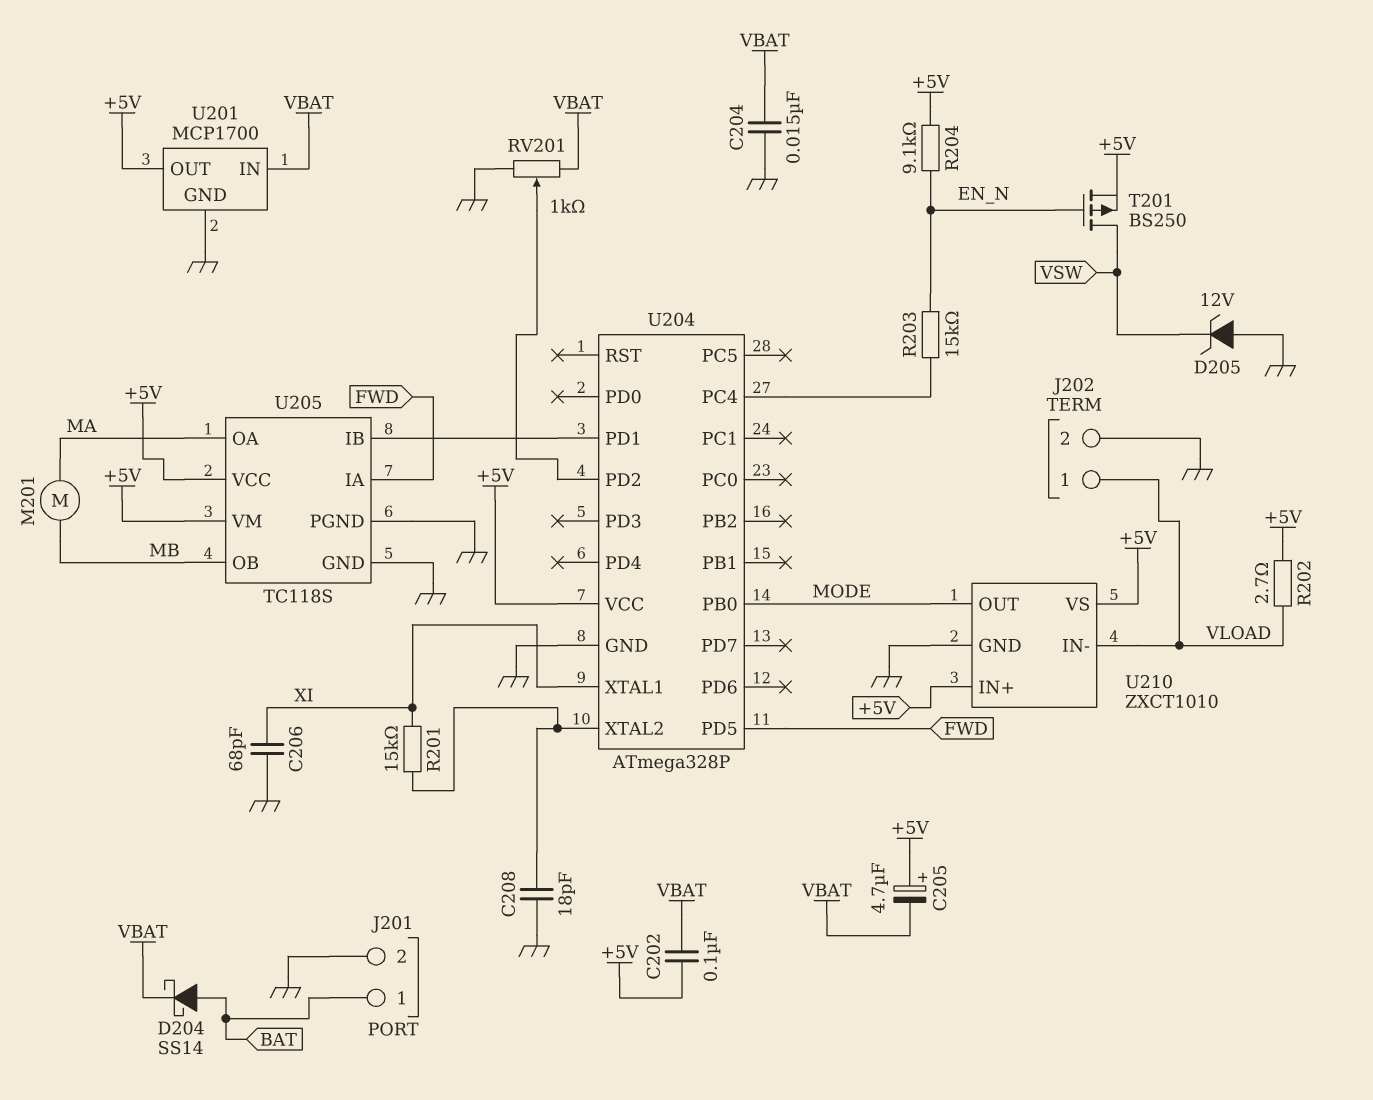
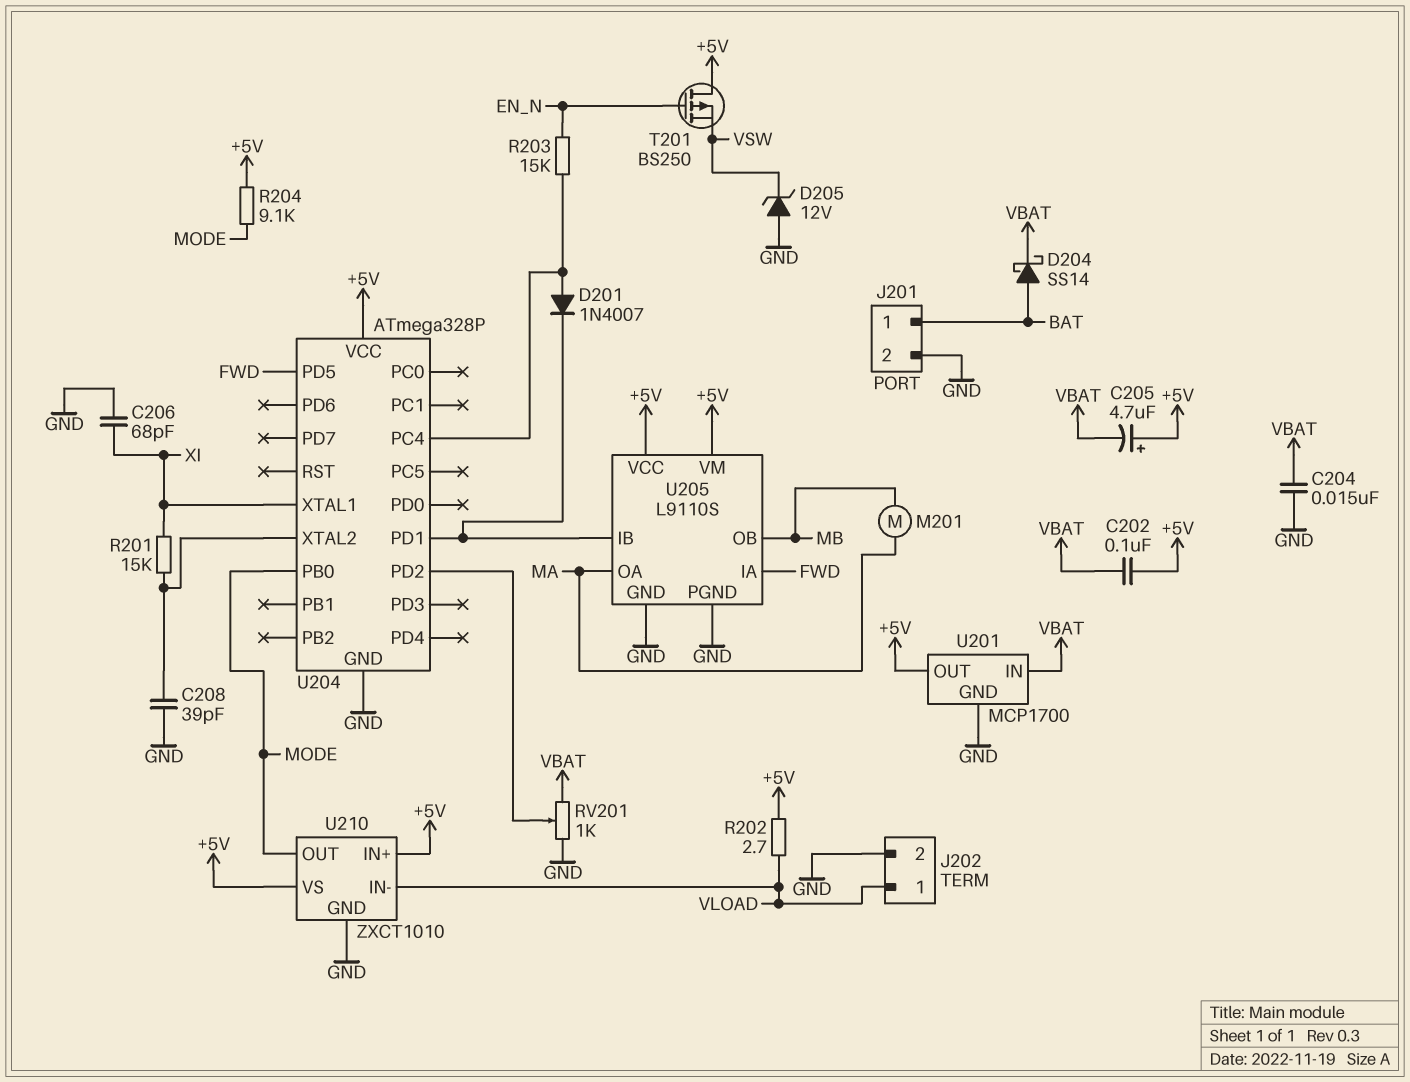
C208: 18pF (GND, U204/XTAL2) -> 39pF (GND, U204/XTAL2)
D201: none -> diode 1N4007 (A U204/PC4, K U204/PD1)
R204: 9.1k (+5V, EN_N) -> 9.1k (+5V, MODE)
T201: PMOS BS250 (G EN_N, D VSW, S +5V) -> PMOS BS250 (G EN_N, D +5V, S VSW)
U205: TC118S -> L9110S

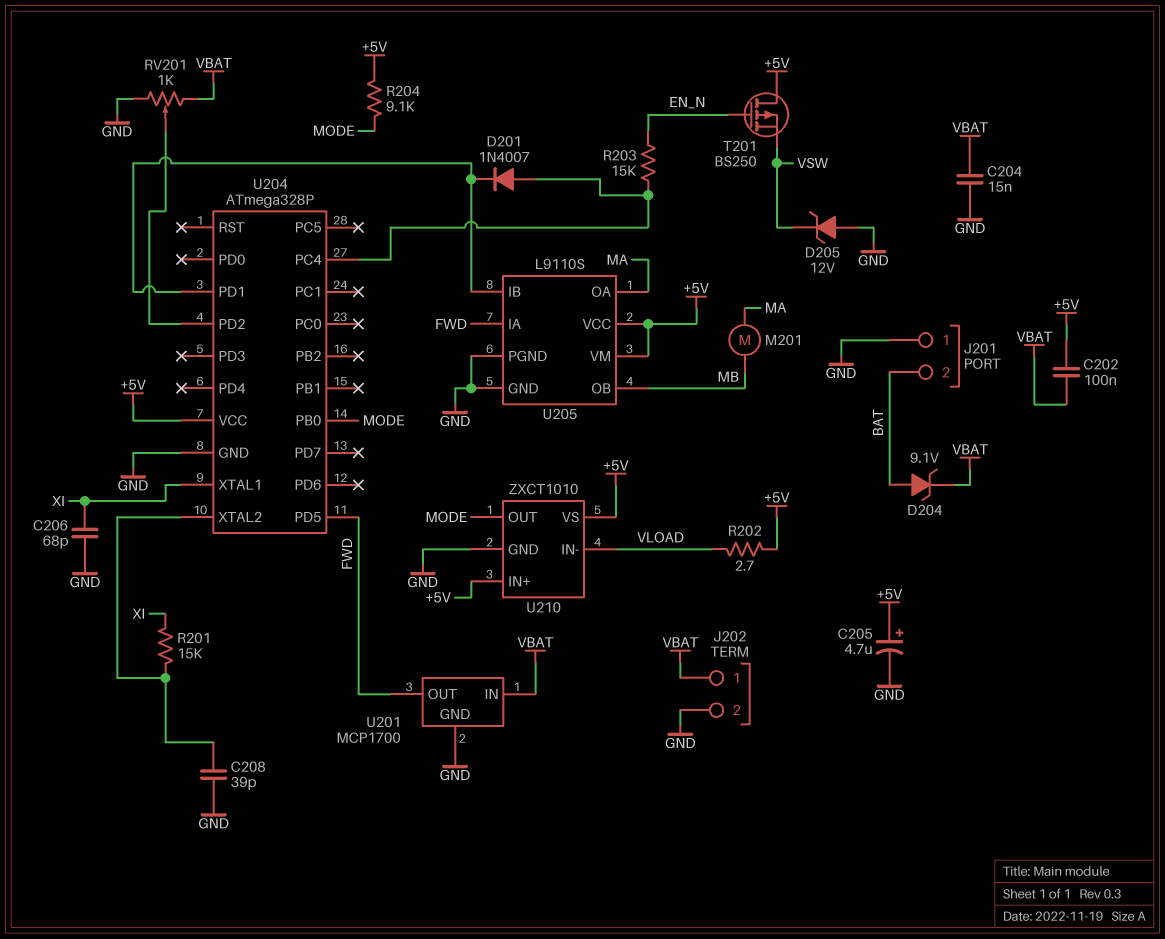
C205: 4.7uF (plus +5V, minus VBAT) -> 4.7uF (plus +5V, minus GND)
D204: schottky SS14 (A BAT, K VBAT) -> zener 9.1V (A BAT, K VBAT)
J201 pin 1: BAT -> GND
J201 pin 2: GND -> BAT
J202 pin 1: VLOAD -> VBAT
U201 pin OUT: +5V -> FWD

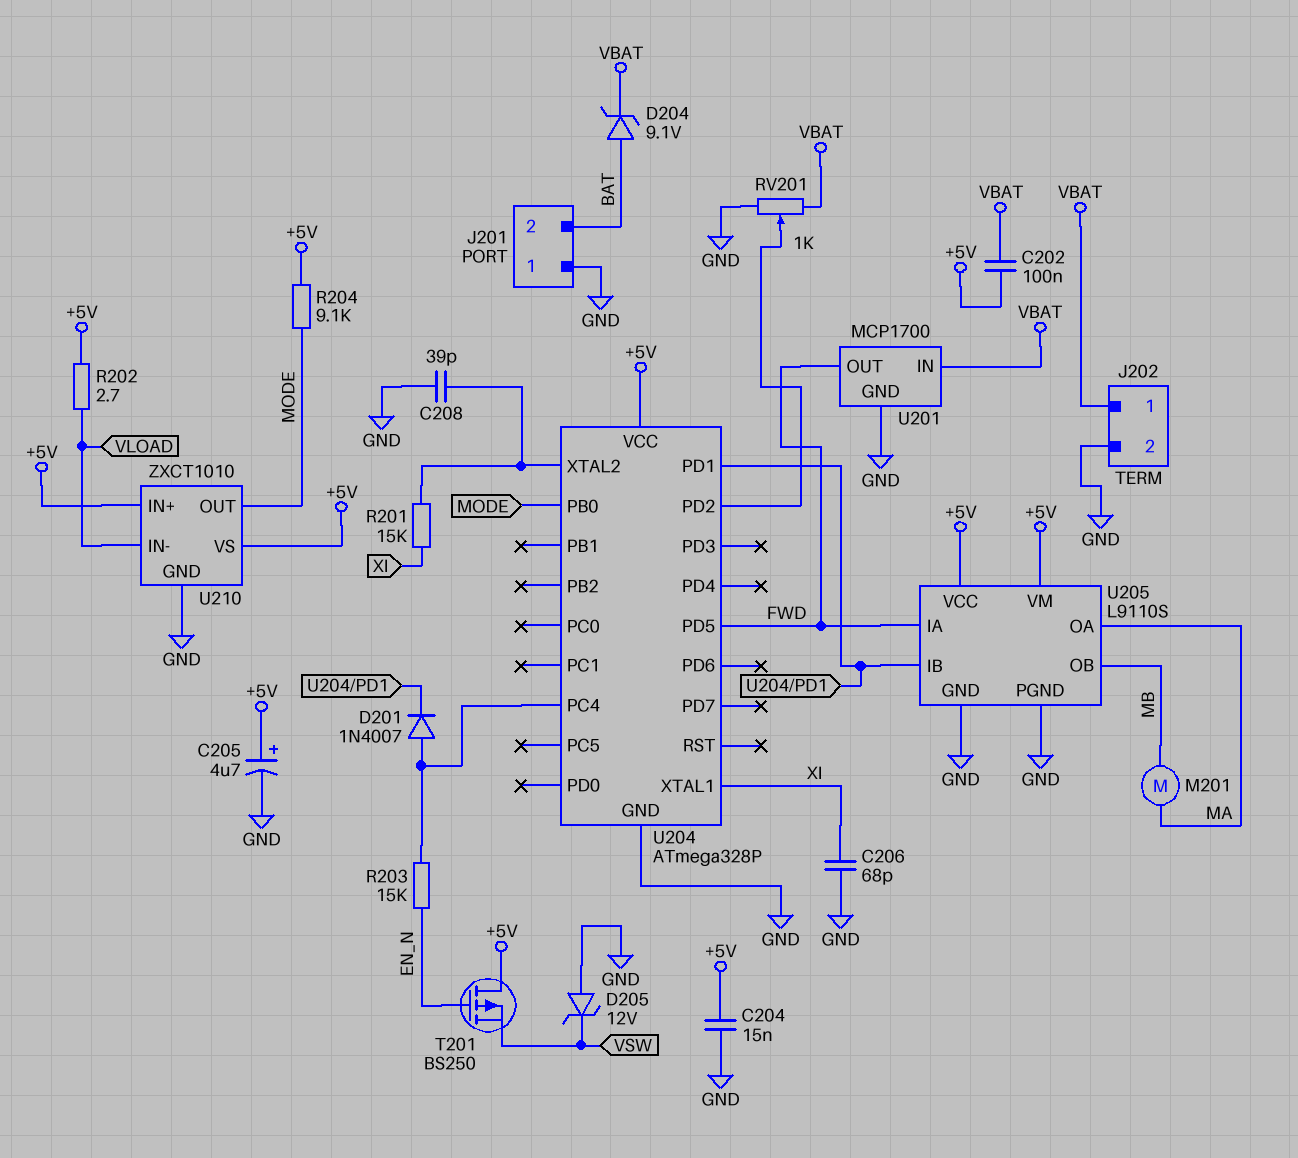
C204: 15nF (GND, VBAT) -> 15nF (+5V, GND)

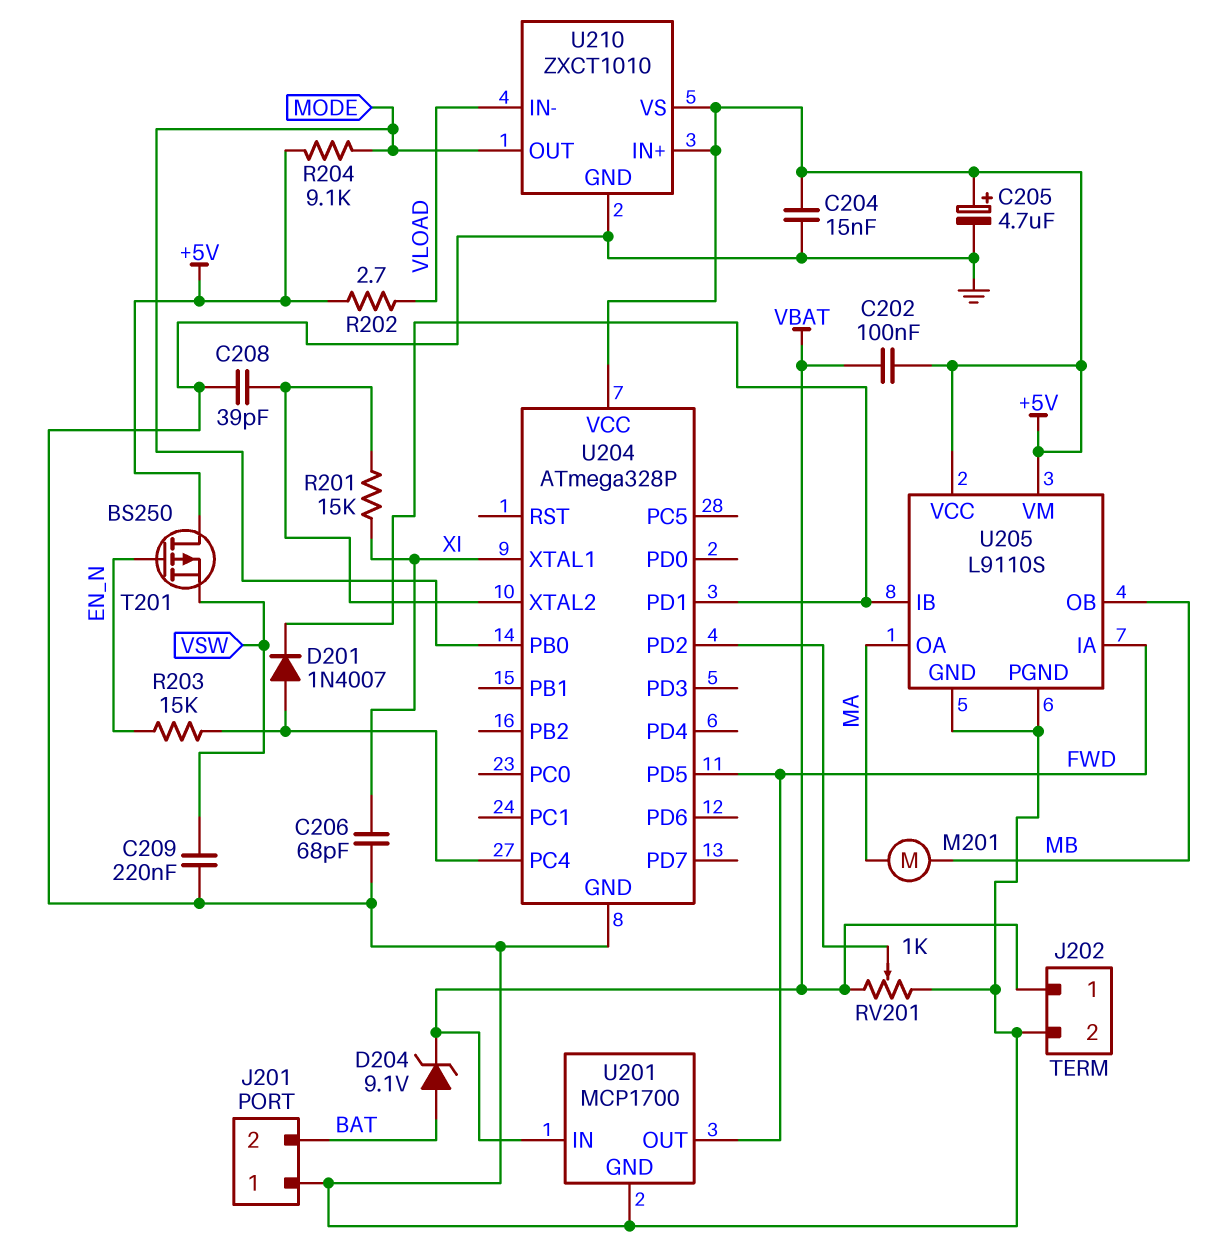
C209: none -> 220nF (GND, VSW)
D205: zener 12V (A GND, K VSW) -> none

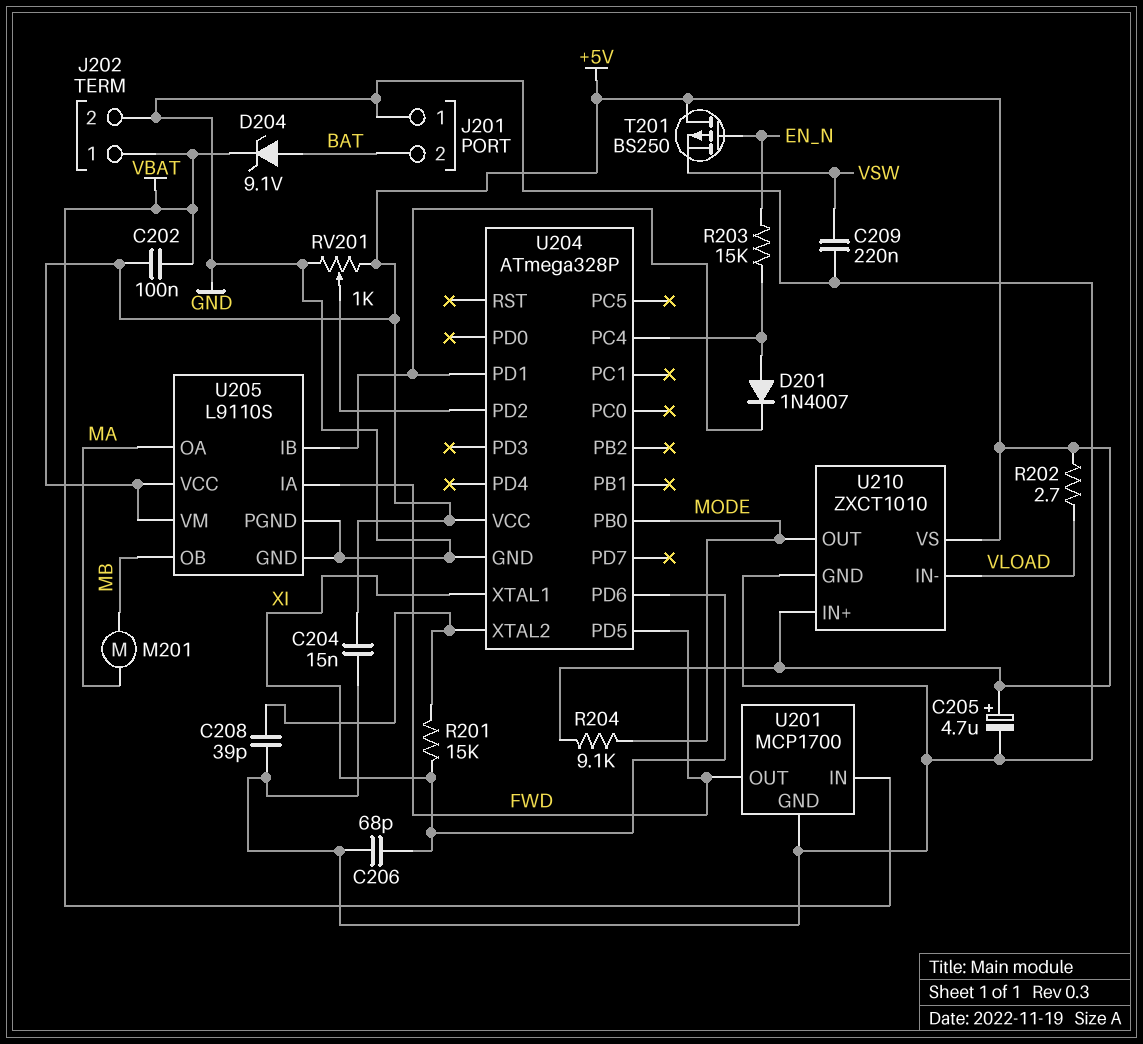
RV201: 1k (GND, VBAT, wiper U204/PD2) -> 1k (+5V, GND, wiper U204/PD2)
U204 pin PD6: none -> XI

